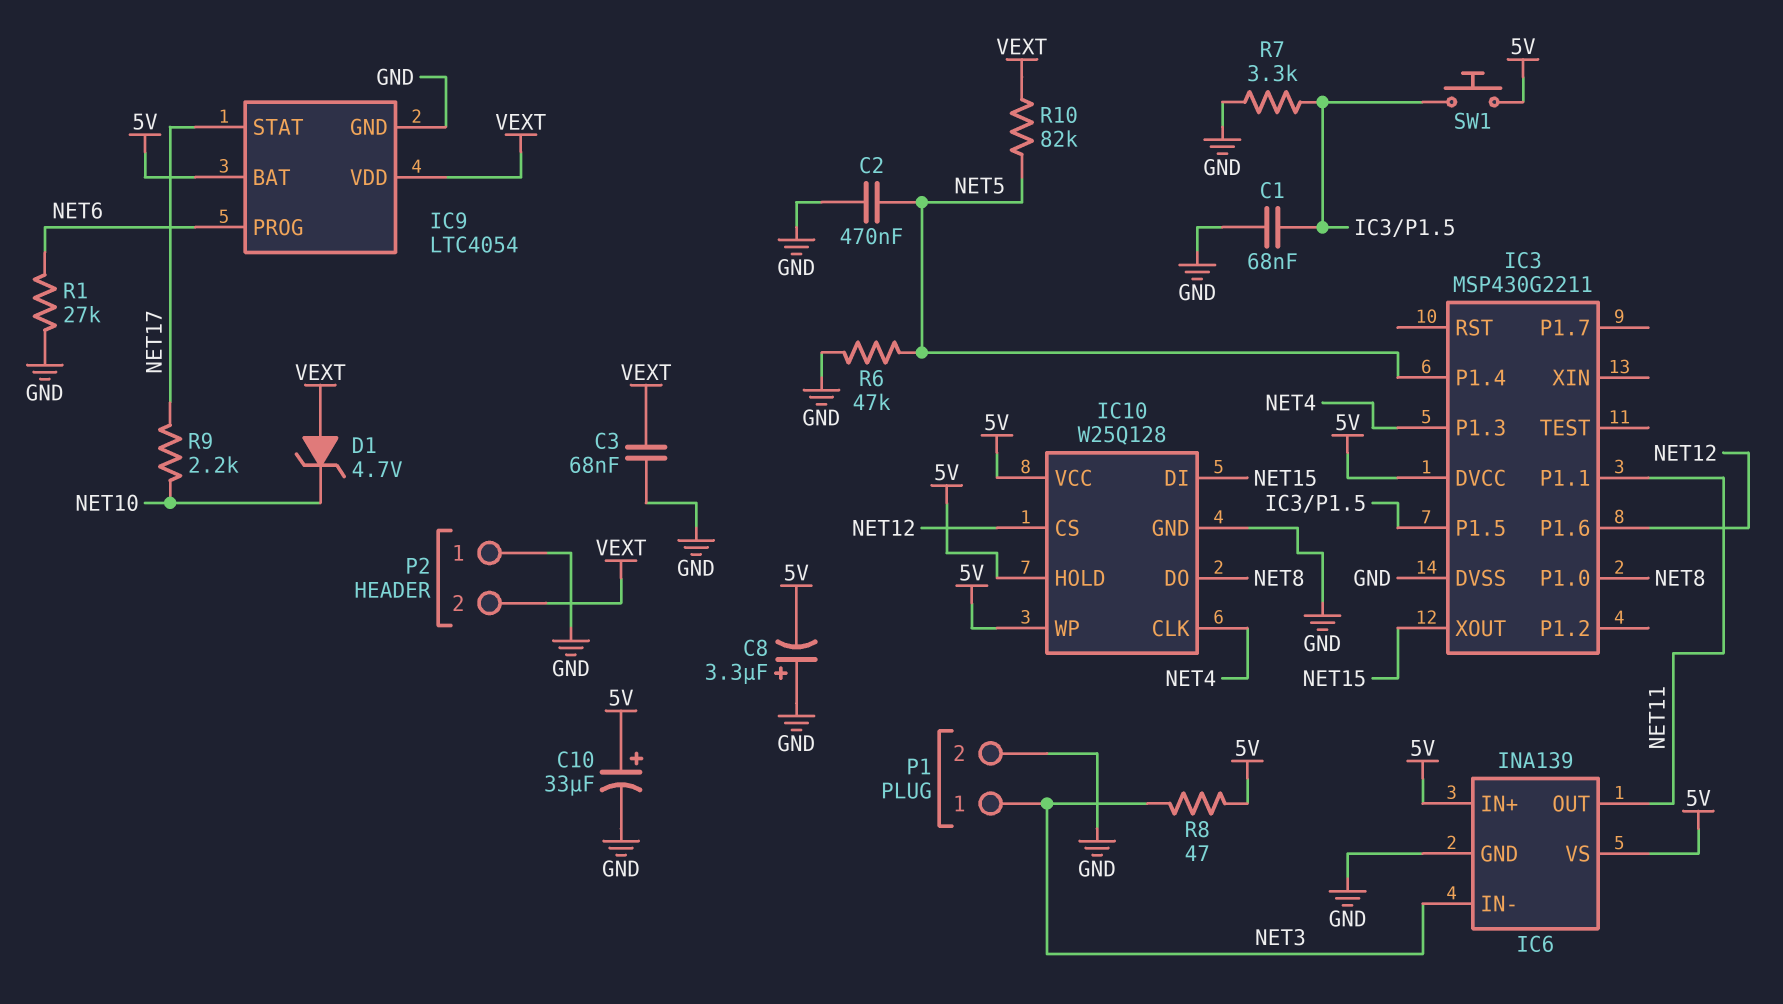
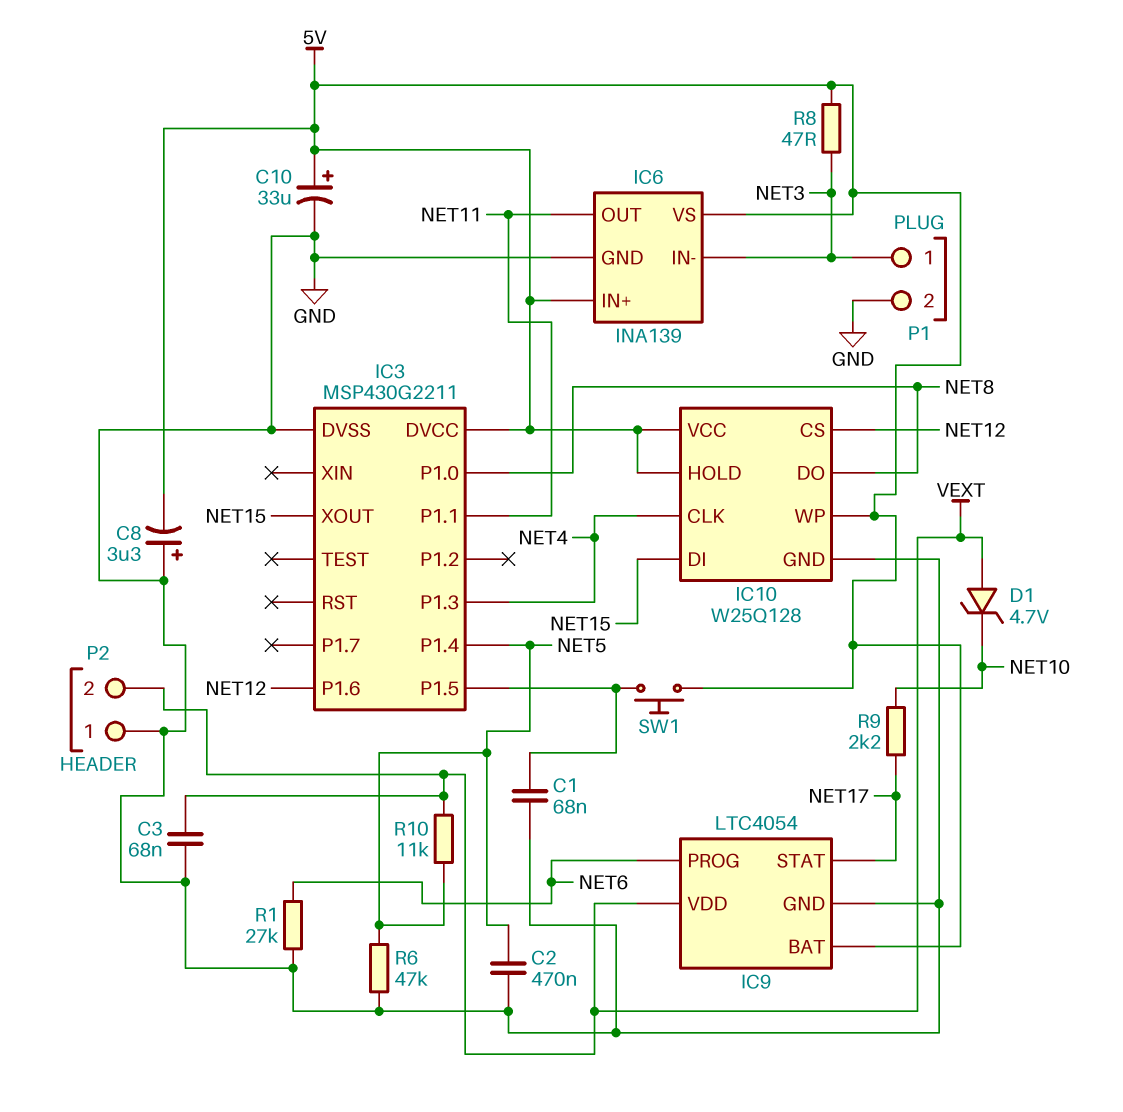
R7: 3.3k (GND, IC3/P1.5) -> none
R10: 82k (NET5, VEXT) -> 11k (NET5, VEXT)

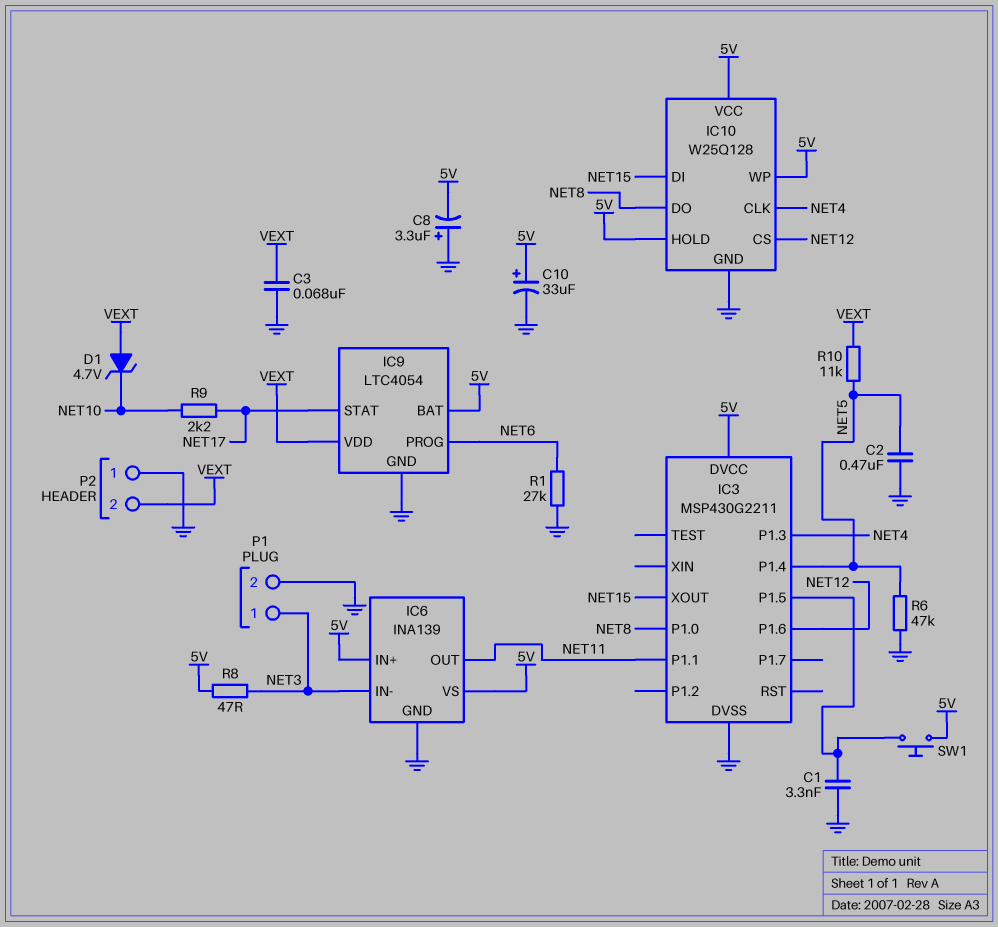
C1: 68nF (GND, IC3/P1.5) -> 3.3nF (GND, IC3/P1.5)

